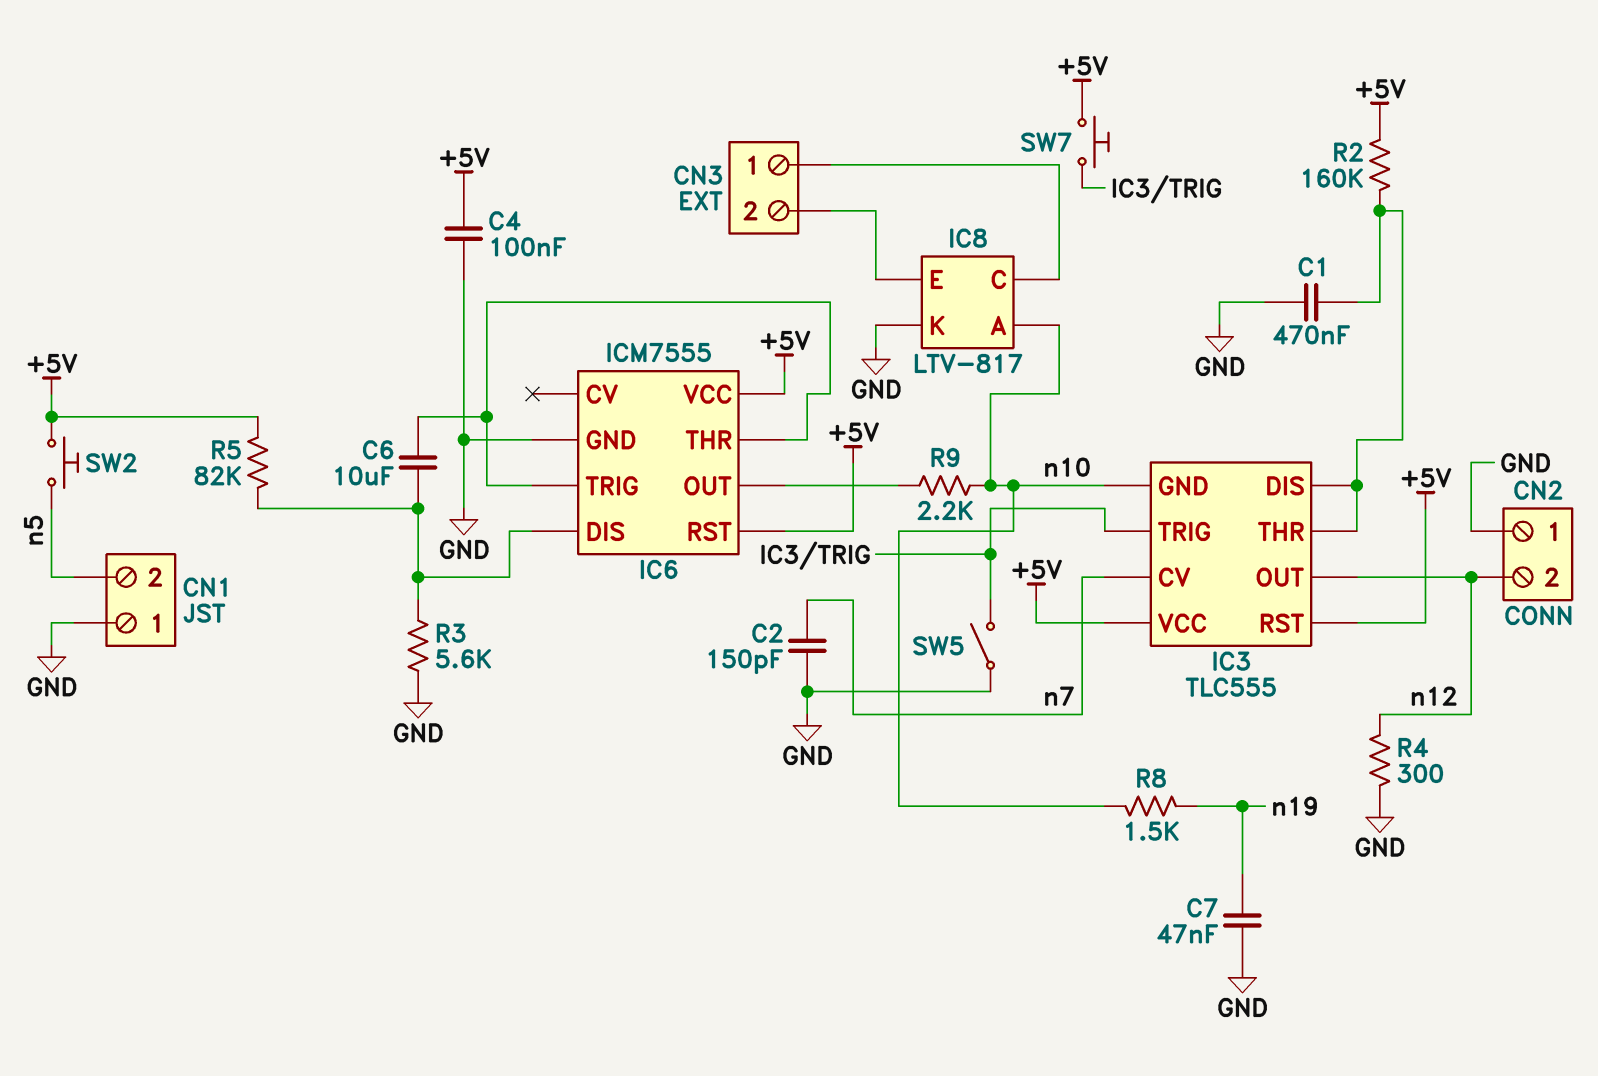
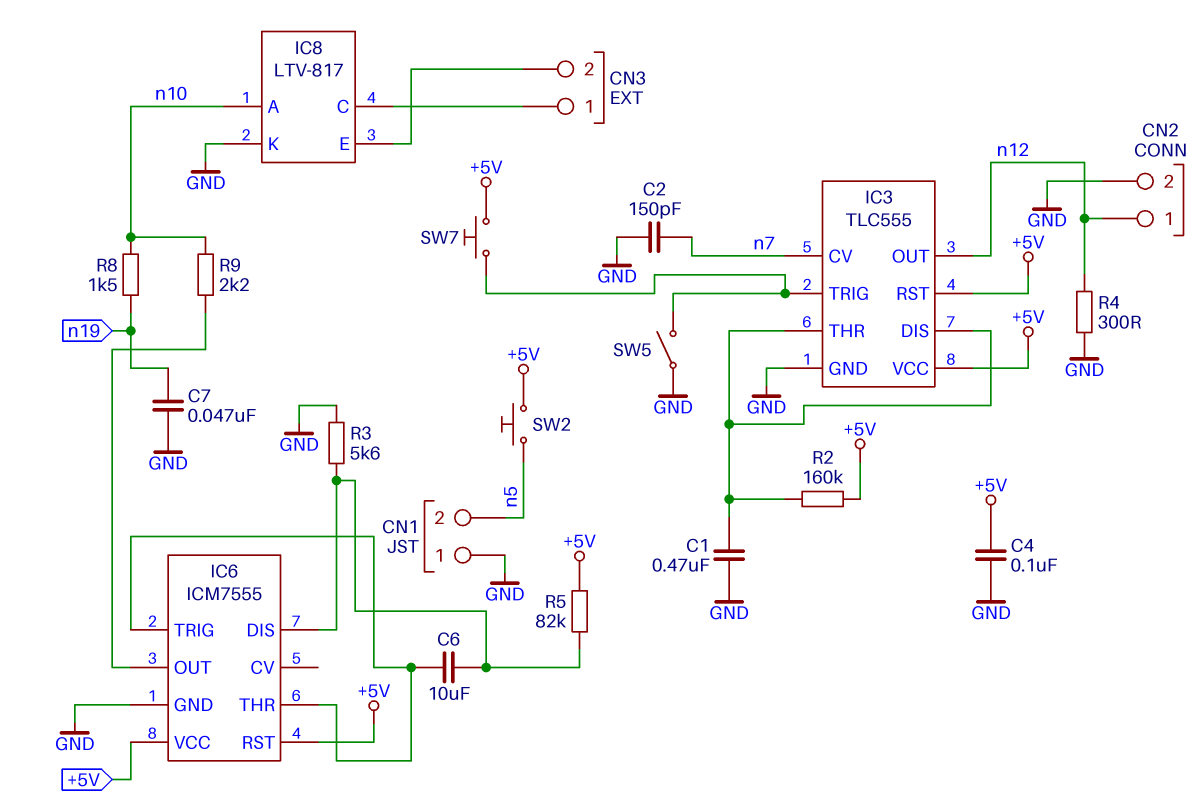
CN2 pin 1: GND -> n12
CN2 pin 2: n12 -> GND
IC3 pin GND: n10 -> GND

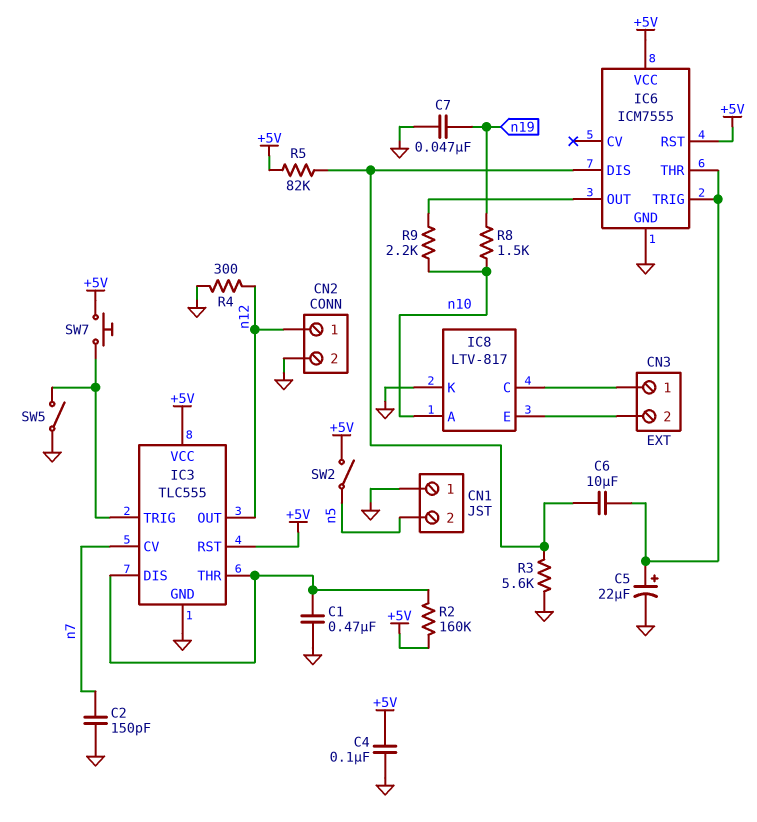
C5: none -> 22uF (plus IC6/THR, minus GND)
SW2: button (+5V, n5) -> switch (+5V, n5)

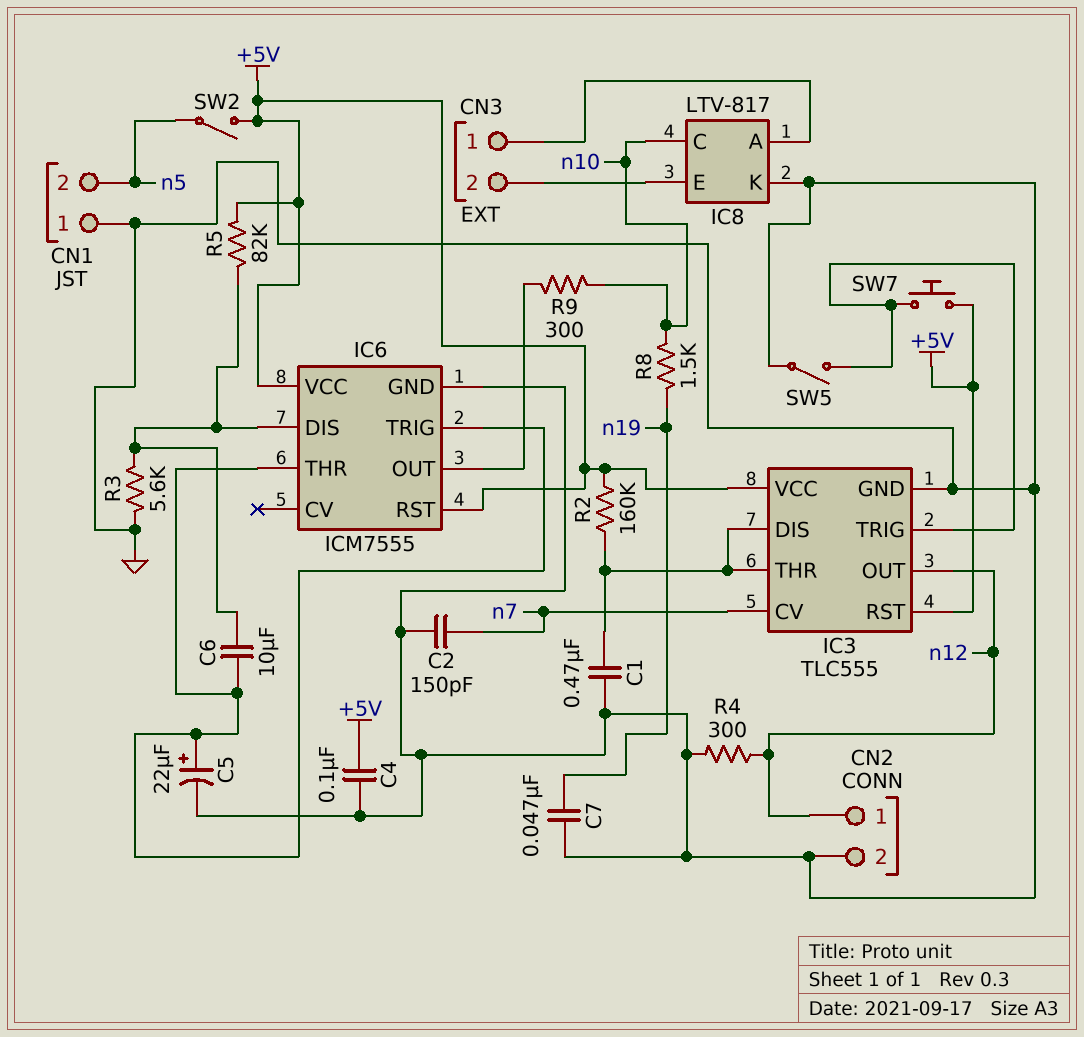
IC8 pin A: n10 -> CN3/1
IC8 pin C: CN3/1 -> n10
R9: 2.2k (IC6/OUT, n10) -> 300 (IC6/OUT, n10)

